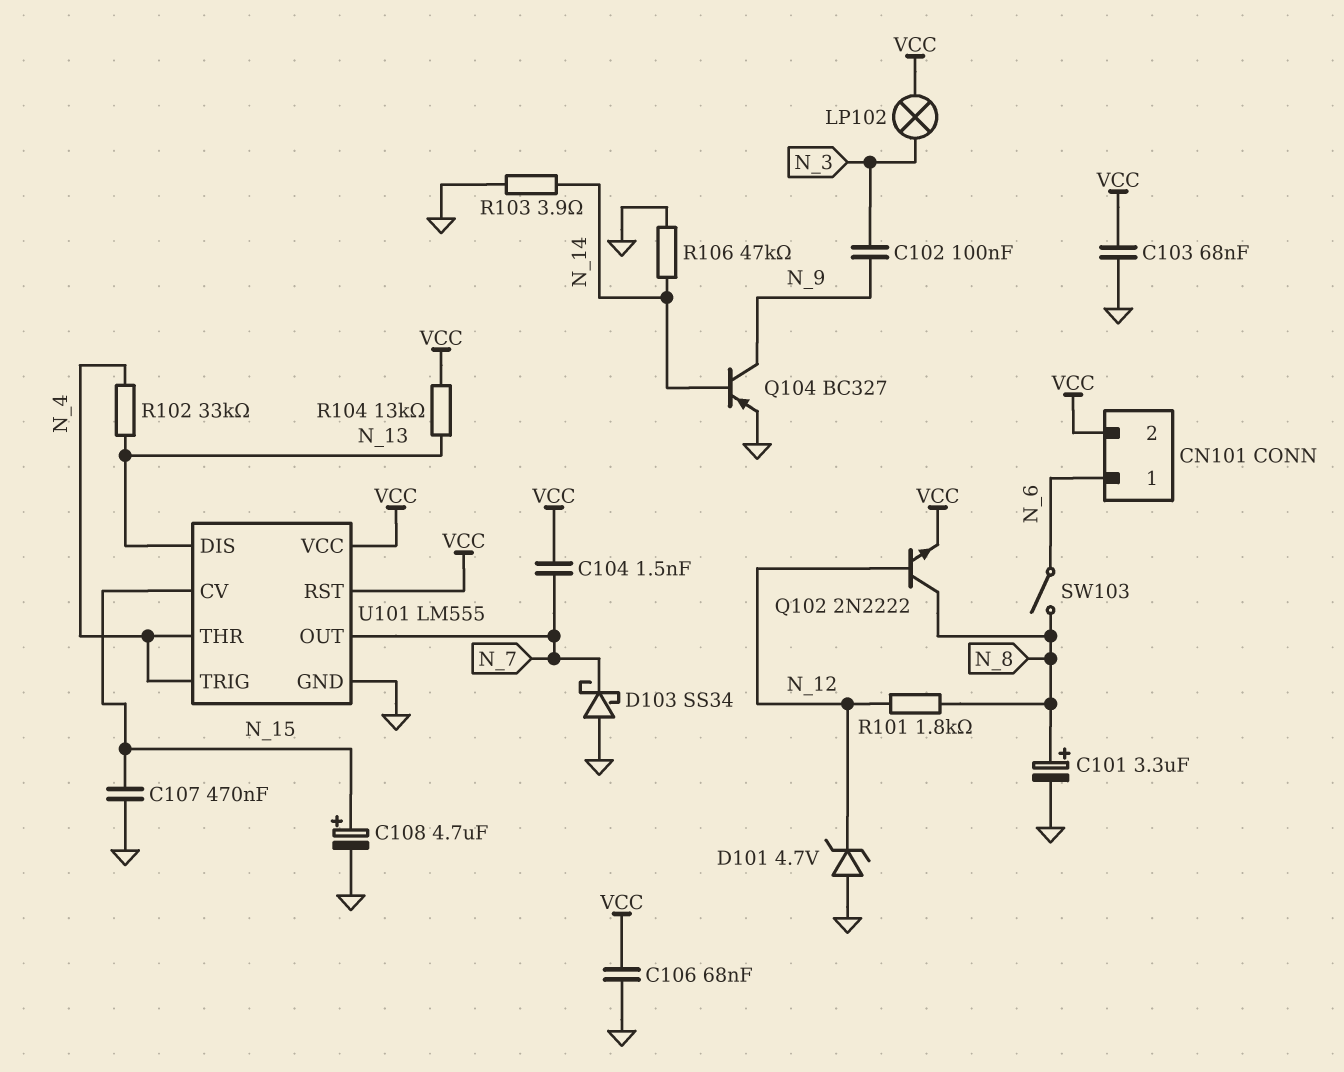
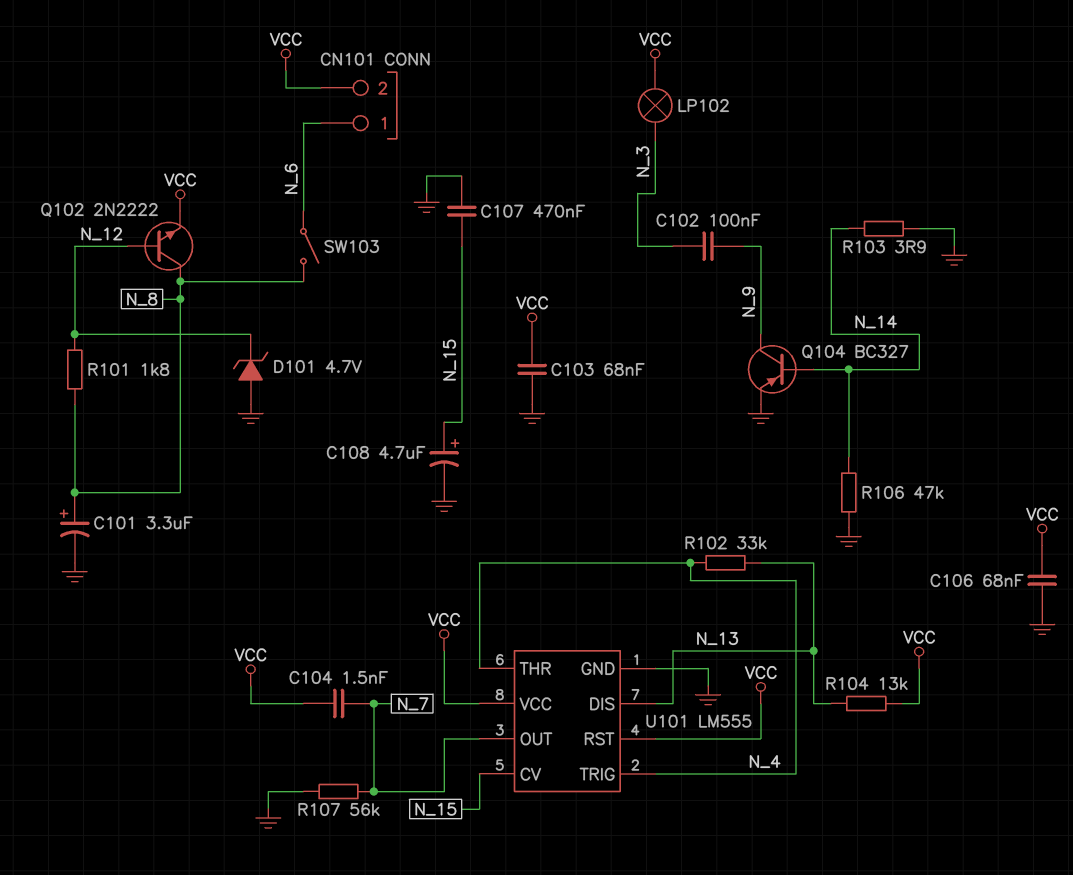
D103: schottky SS34 (A GND, K N_7) -> none
R107: none -> 56k (GND, N_7)

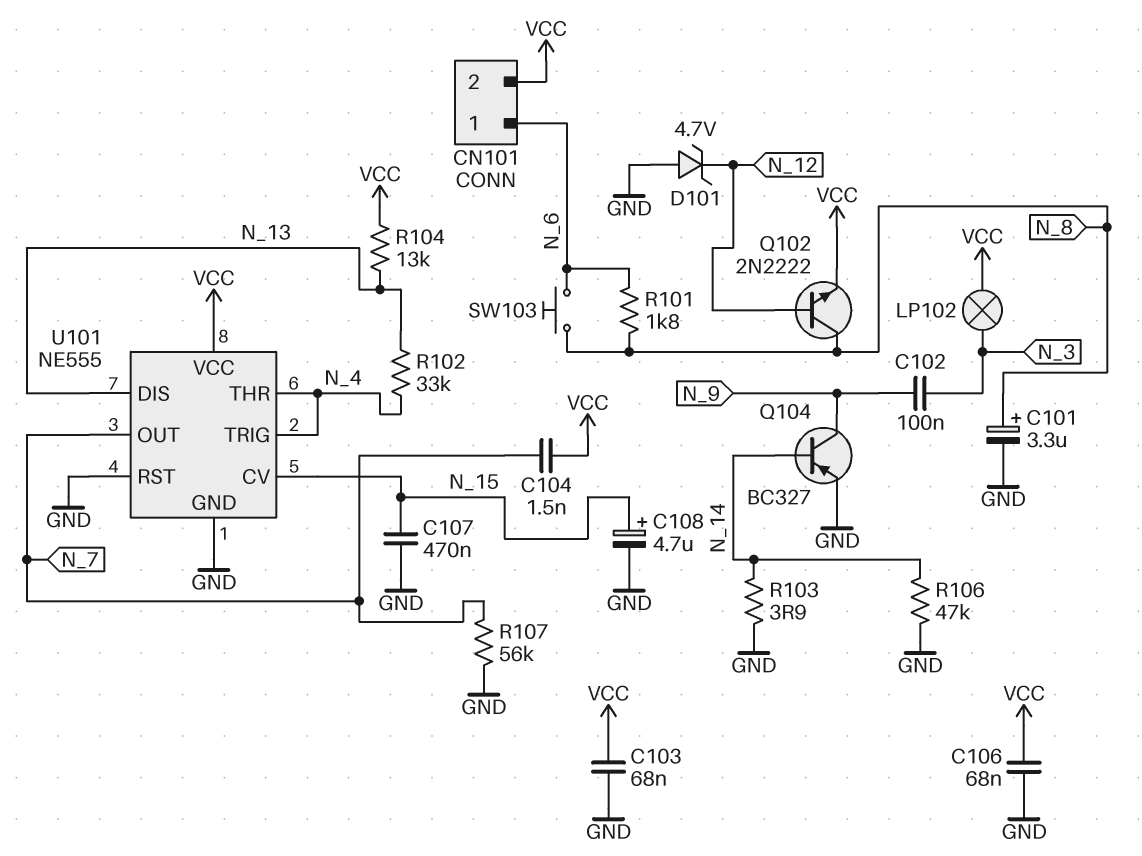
R101: 1.8k (N_8, N_12) -> 1.8k (N_6, N_8)
SW103: switch (N_6, N_8) -> button (N_6, N_8)
U101: LM555 -> NE555
U101 pin RST: VCC -> GND

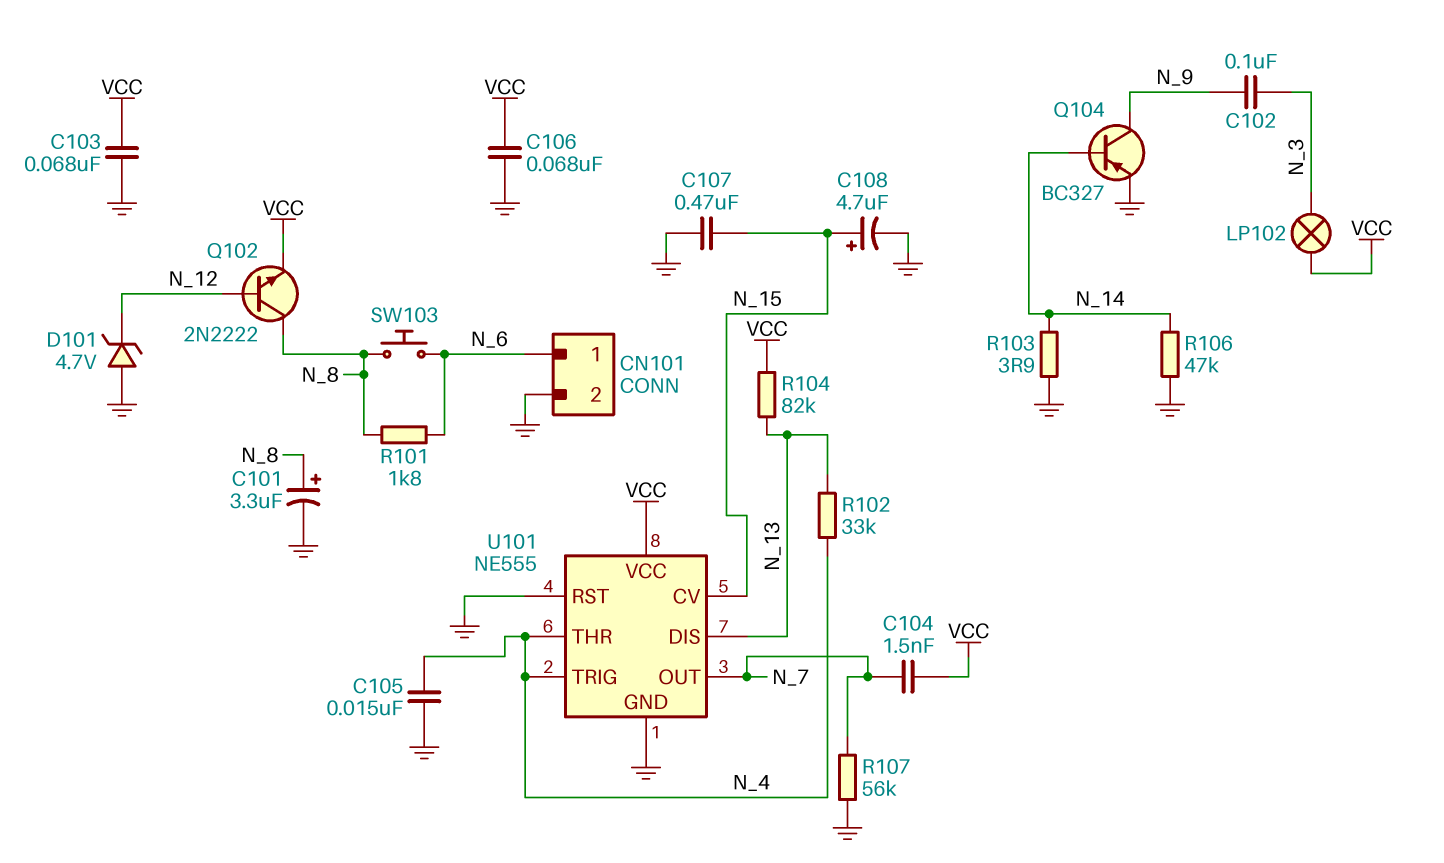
C105: none -> 15nF (GND, N_4)
CN101 pin 2: VCC -> GND
R104: 13k (N_13, VCC) -> 82k (N_13, VCC)

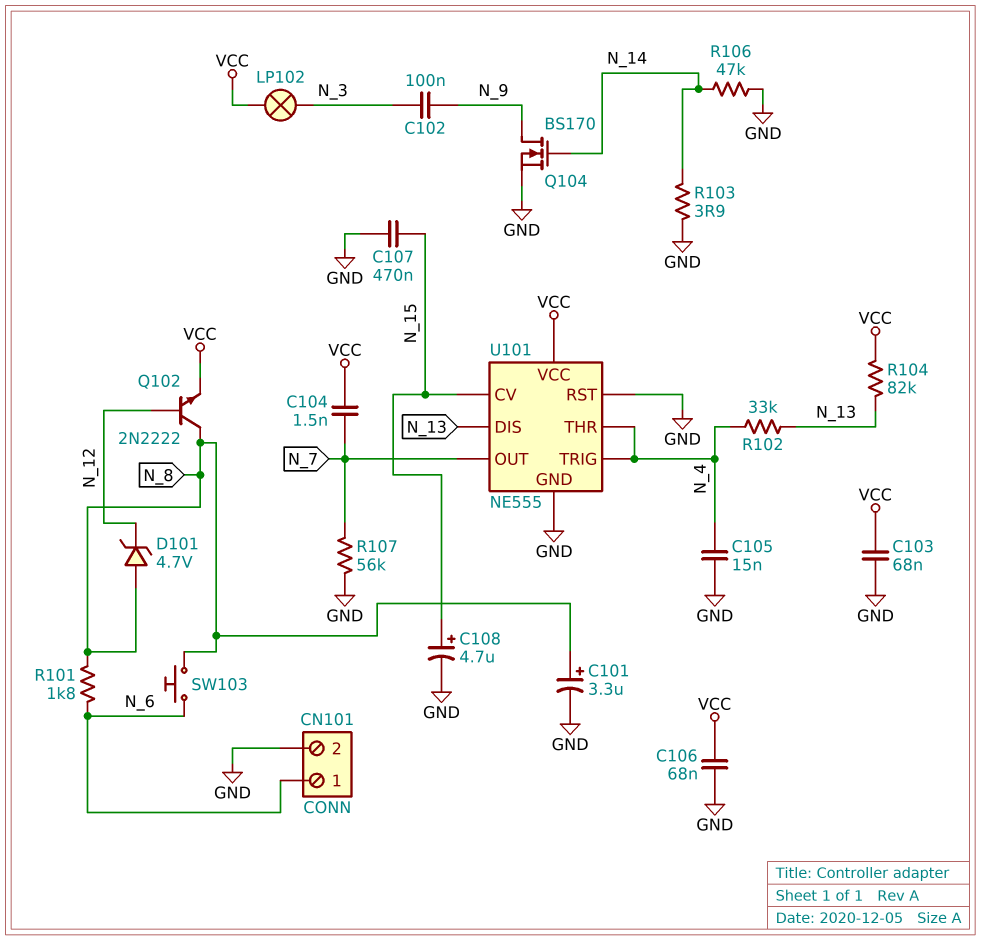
D101: zener 4.7V (A GND, K N_12) -> zener 4.7V (A N_8, K N_12)
Q104: PNP BC327 (B N_14, C N_9, E GND) -> NMOS BS170 (G N_14, D N_9, S GND)

